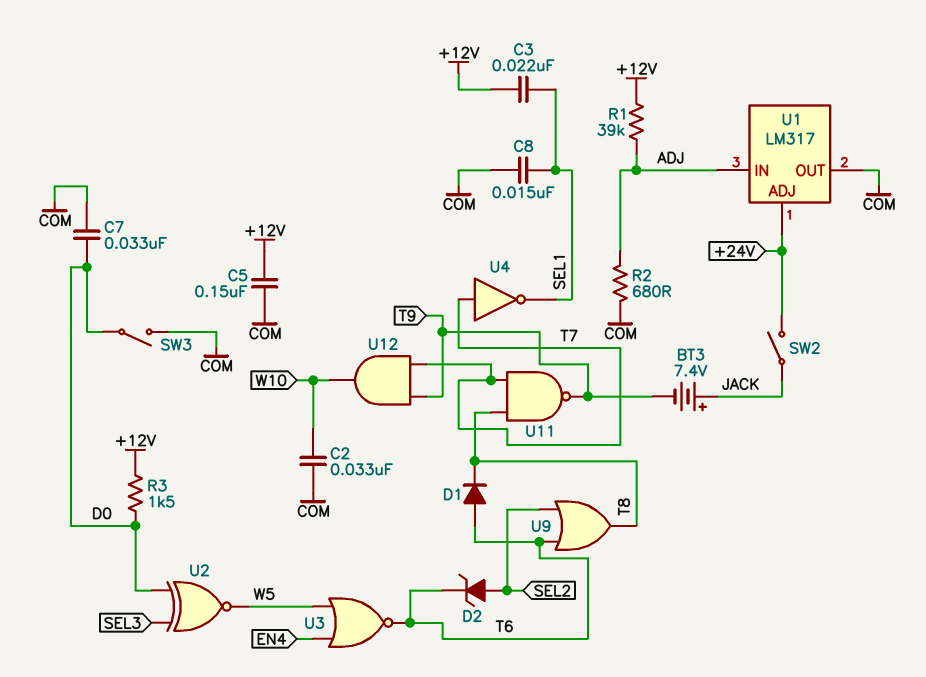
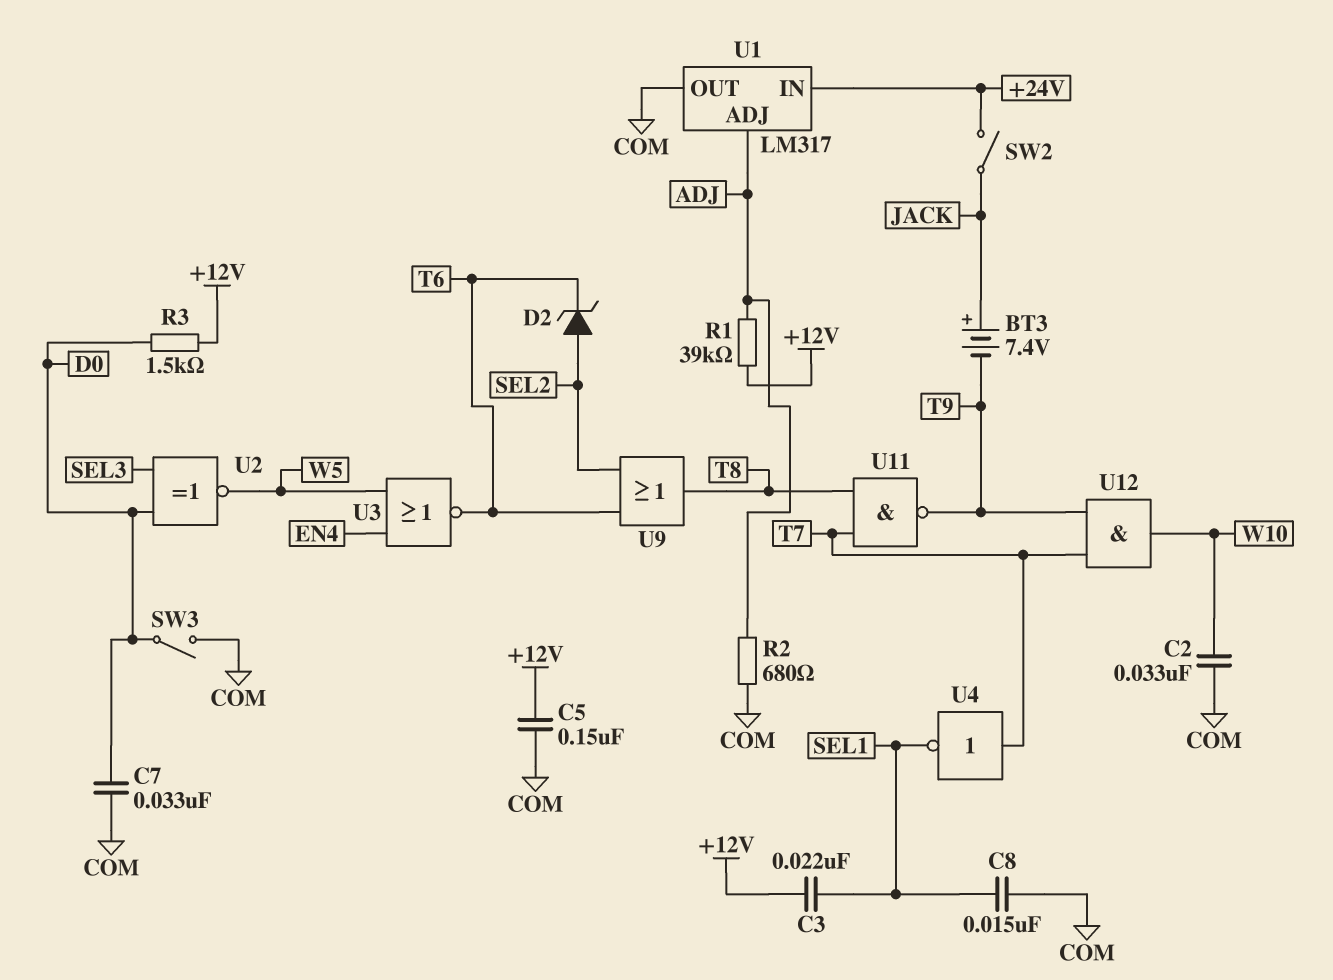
D1: diode (A T6, K T8) -> none
U1 pin ADJ: +24V -> ADJ
U1 pin IN: ADJ -> +24V

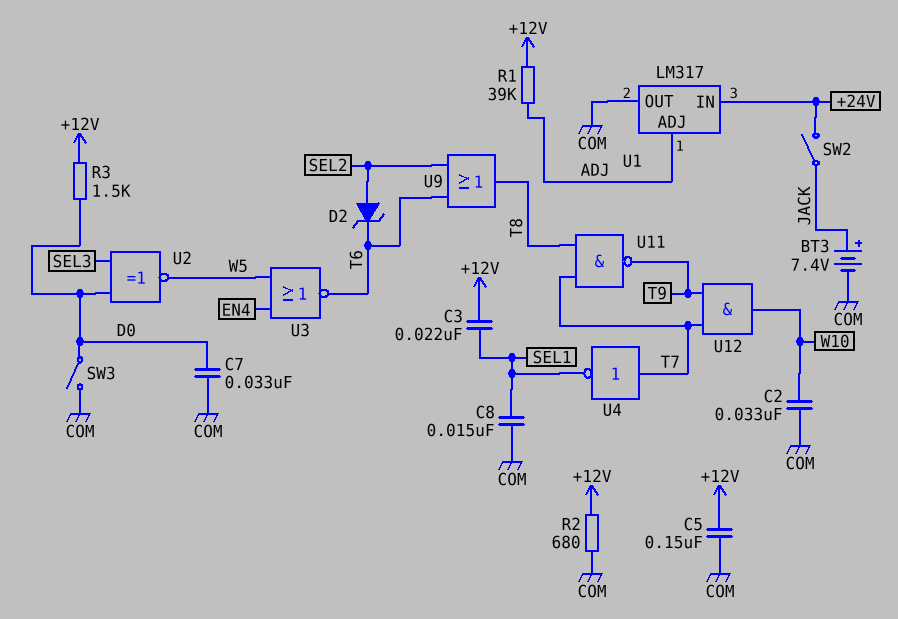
BT3: 7.4V (plus JACK, minus T9) -> 7.4V (plus JACK, minus COM)
R2: 680 (ADJ, COM) -> 680 (+12V, COM)

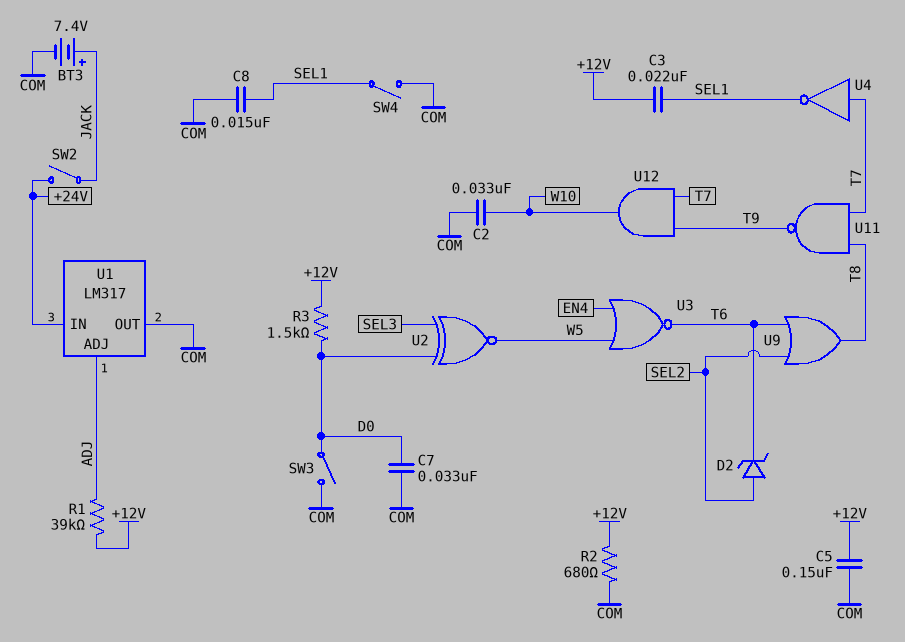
SW4: none -> switch (COM, SEL1)

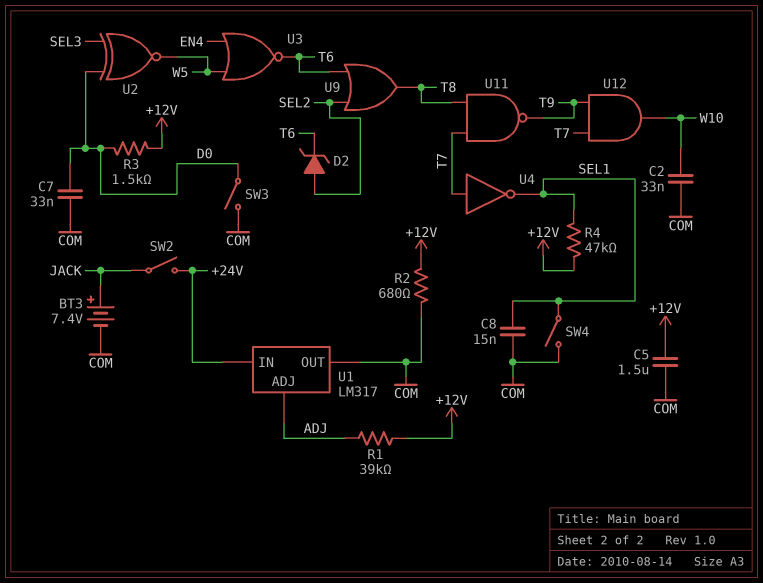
C3: 22nF (+12V, SEL1) -> none
C5: 150nF (+12V, COM) -> 1.5uF (+12V, COM)
R4: none -> 47k (+12V, SEL1)

